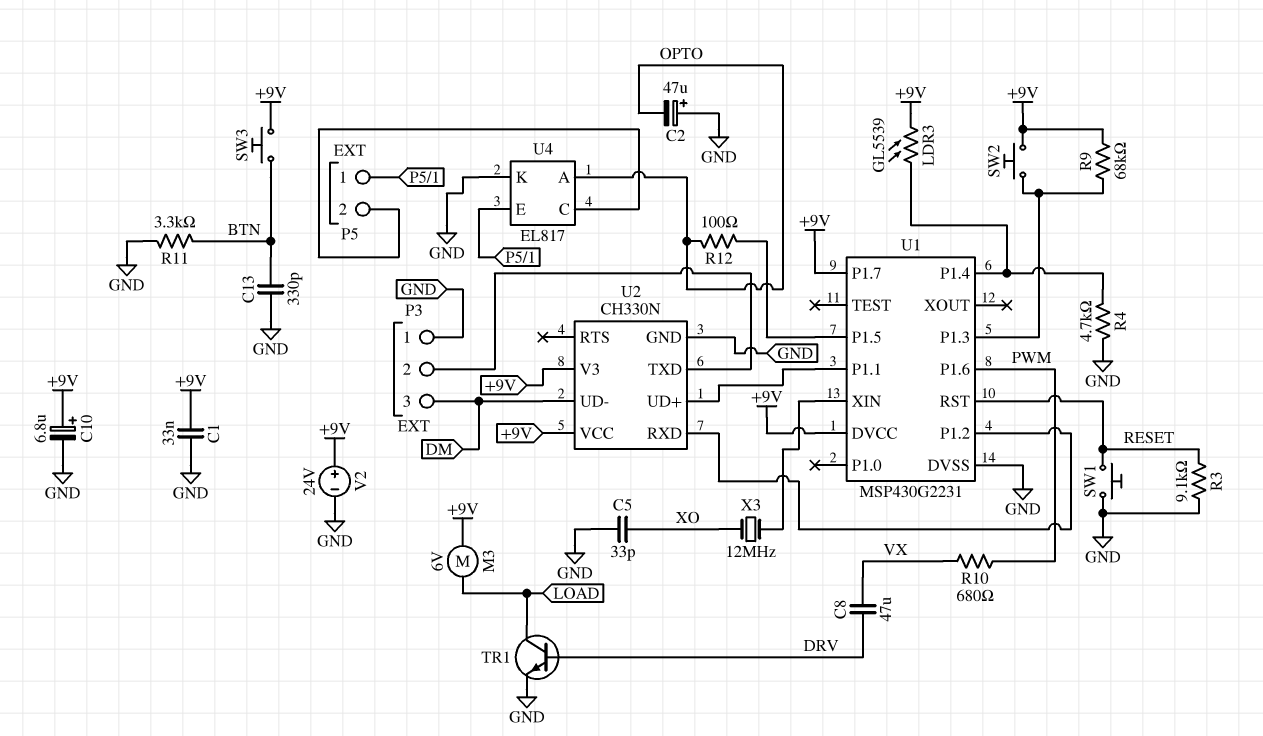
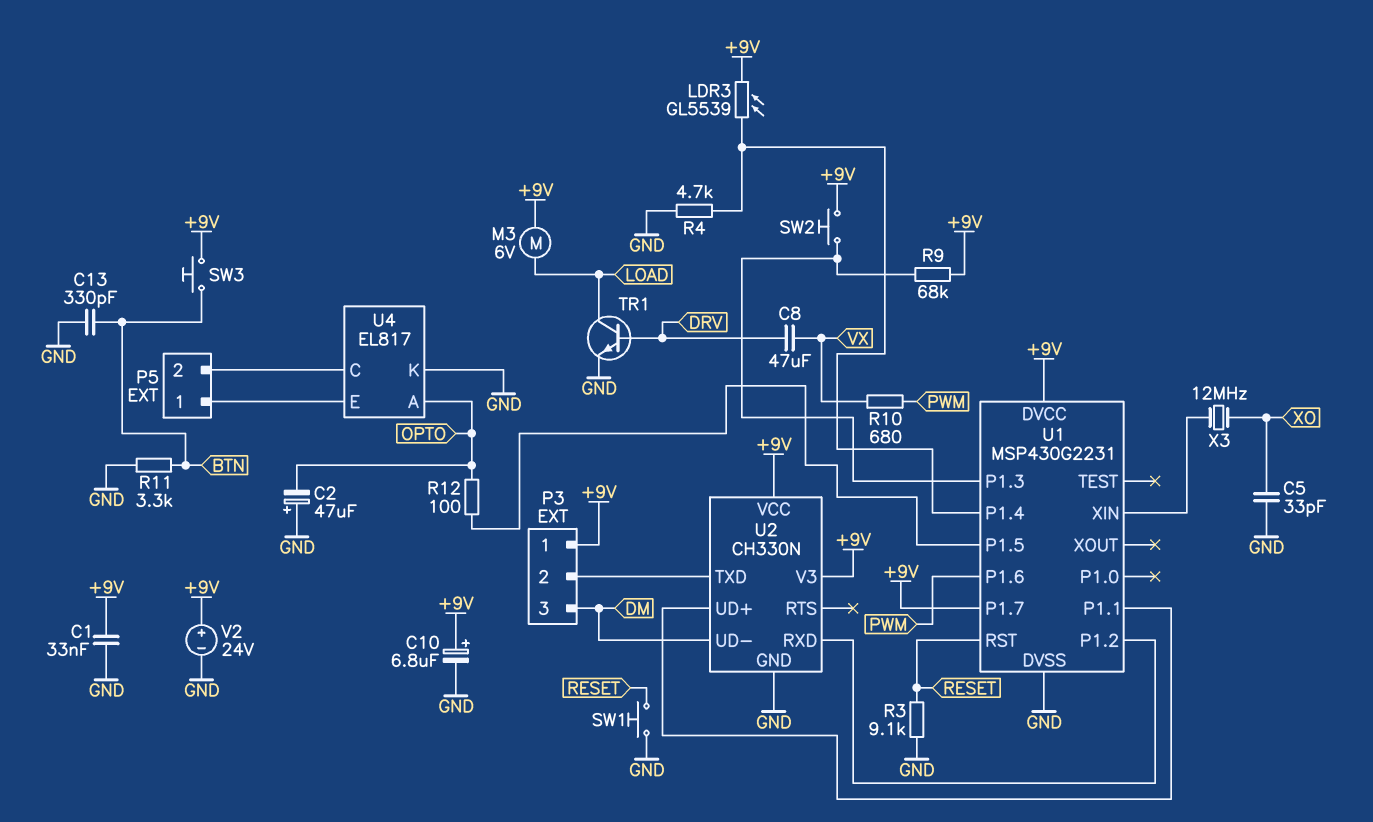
P3 pin 1: GND -> +9V

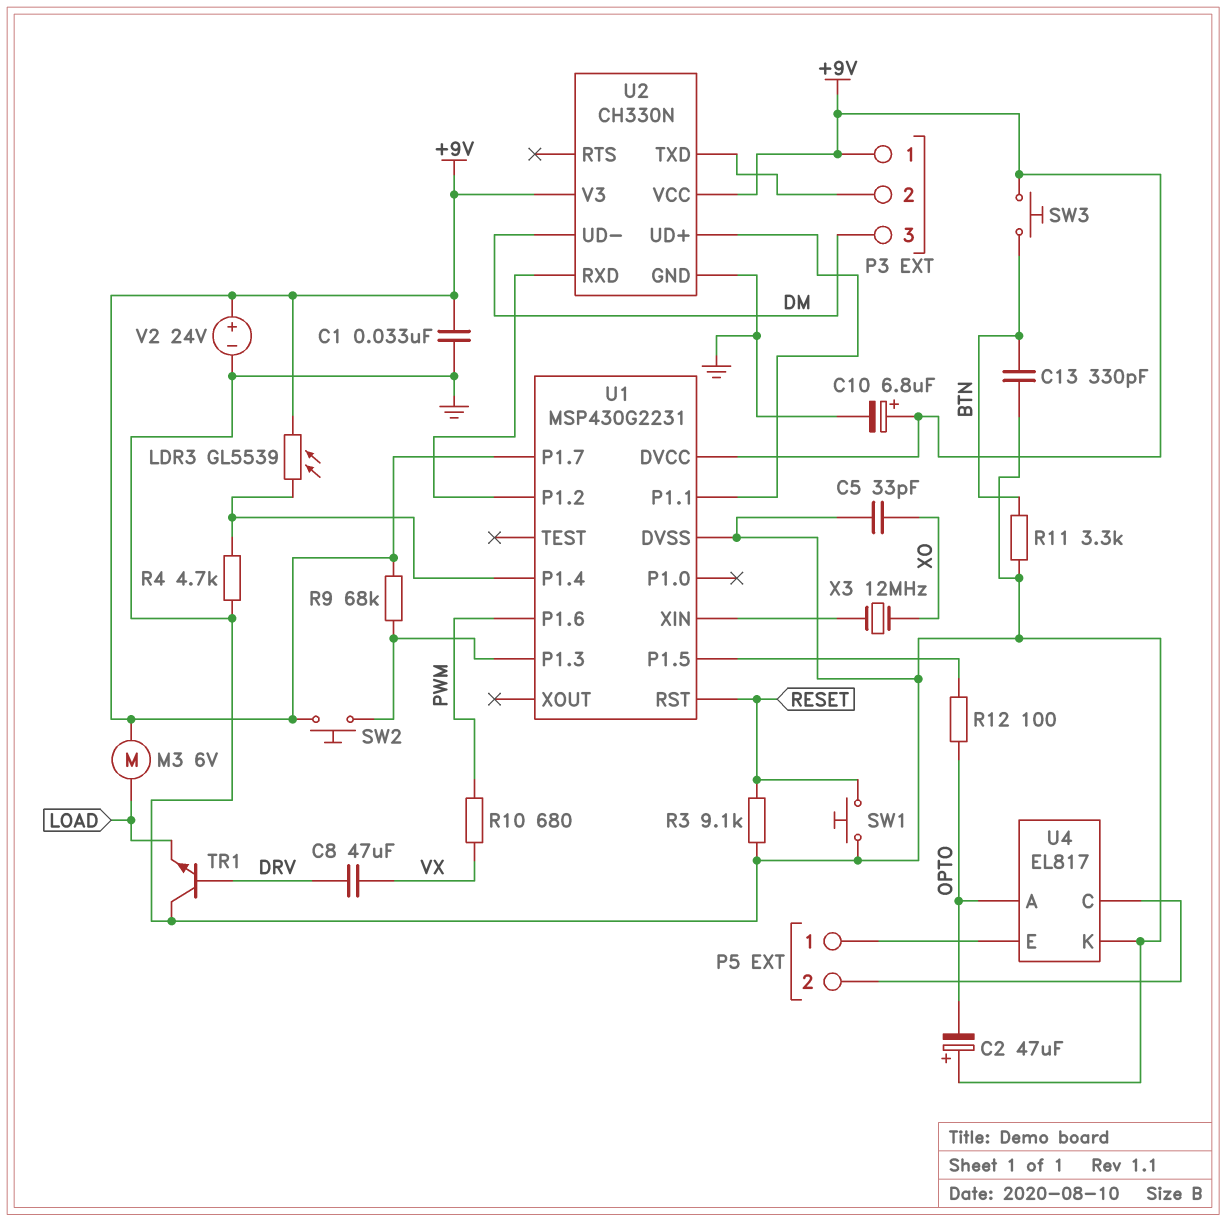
TR1: NPN (B DRV, C LOAD, E GND) -> NPN (B DRV, C GND, E LOAD)

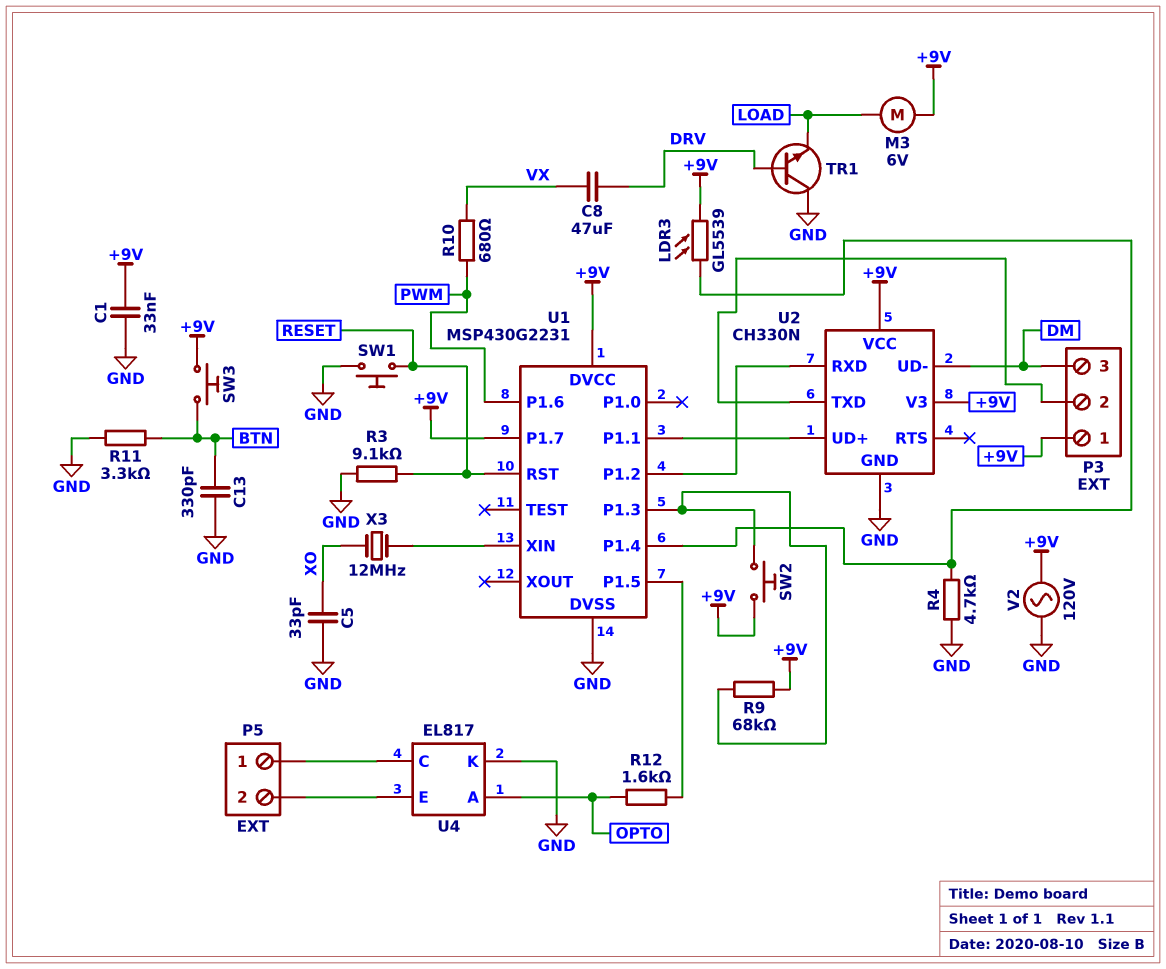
C2: 47uF (plus GND, minus OPTO) -> none
C10: 6.8uF (plus +9V, minus GND) -> none
R12: 100 (OPTO, U1/P1.5) -> 1.6k (OPTO, U1/P1.5)
U4 pin C: P5/2 -> P5/1
U4 pin E: P5/1 -> P5/2
V2: 24V (plus +9V, minus GND) -> AC 120V (+9V, GND)

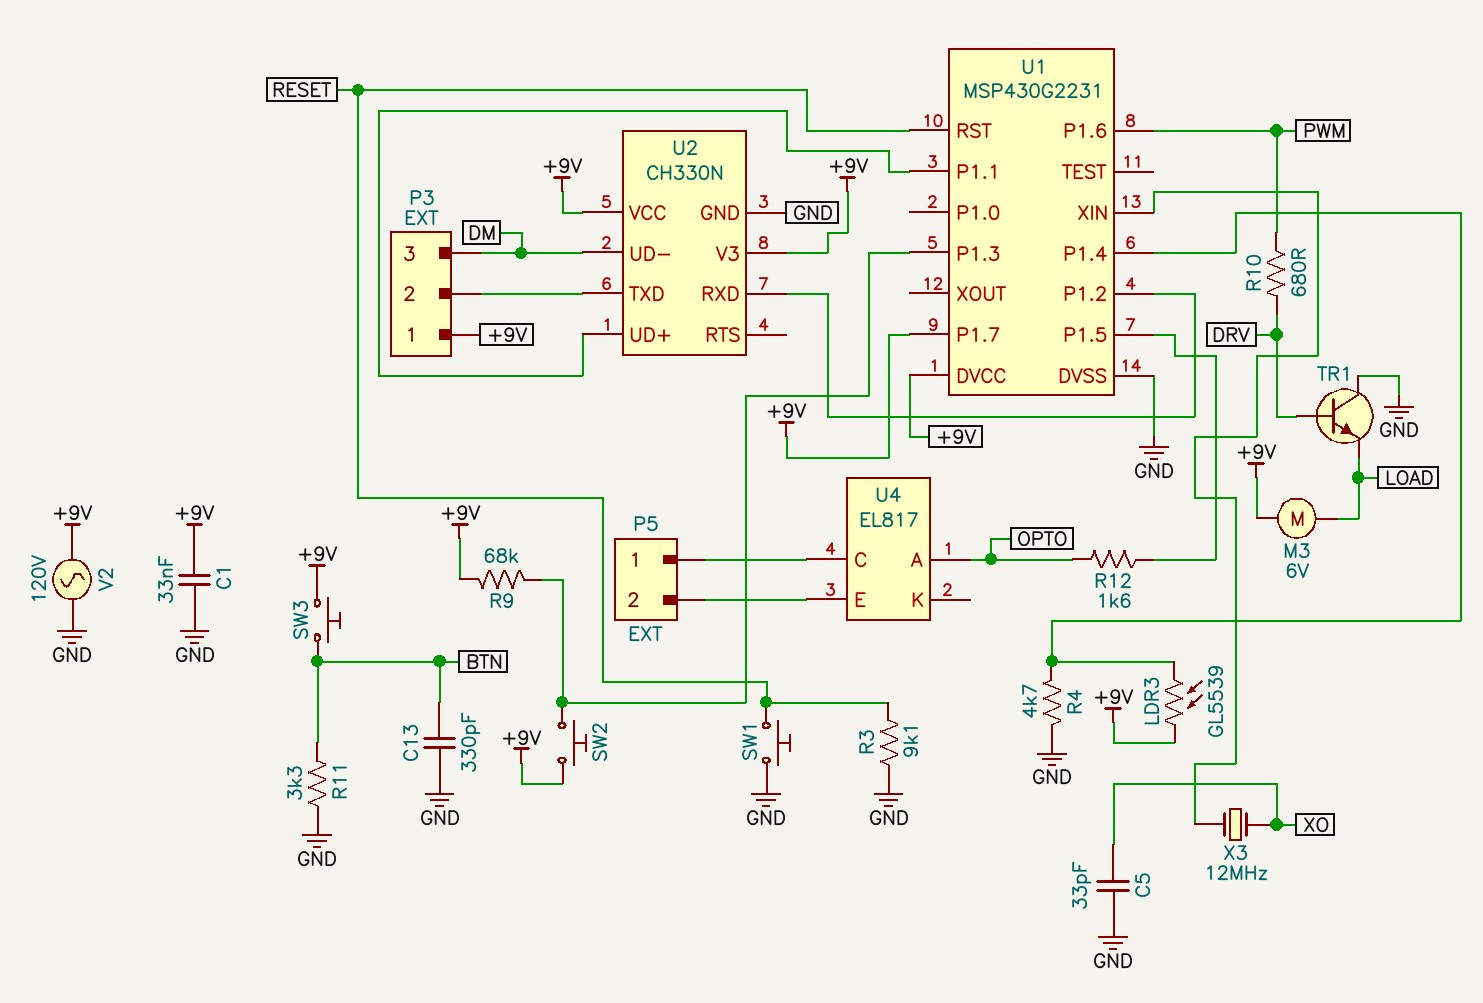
C8: 47uF (DRV, VX) -> none
R10: 680 (PWM, VX) -> 680 (DRV, PWM)
U4 pin K: GND -> none

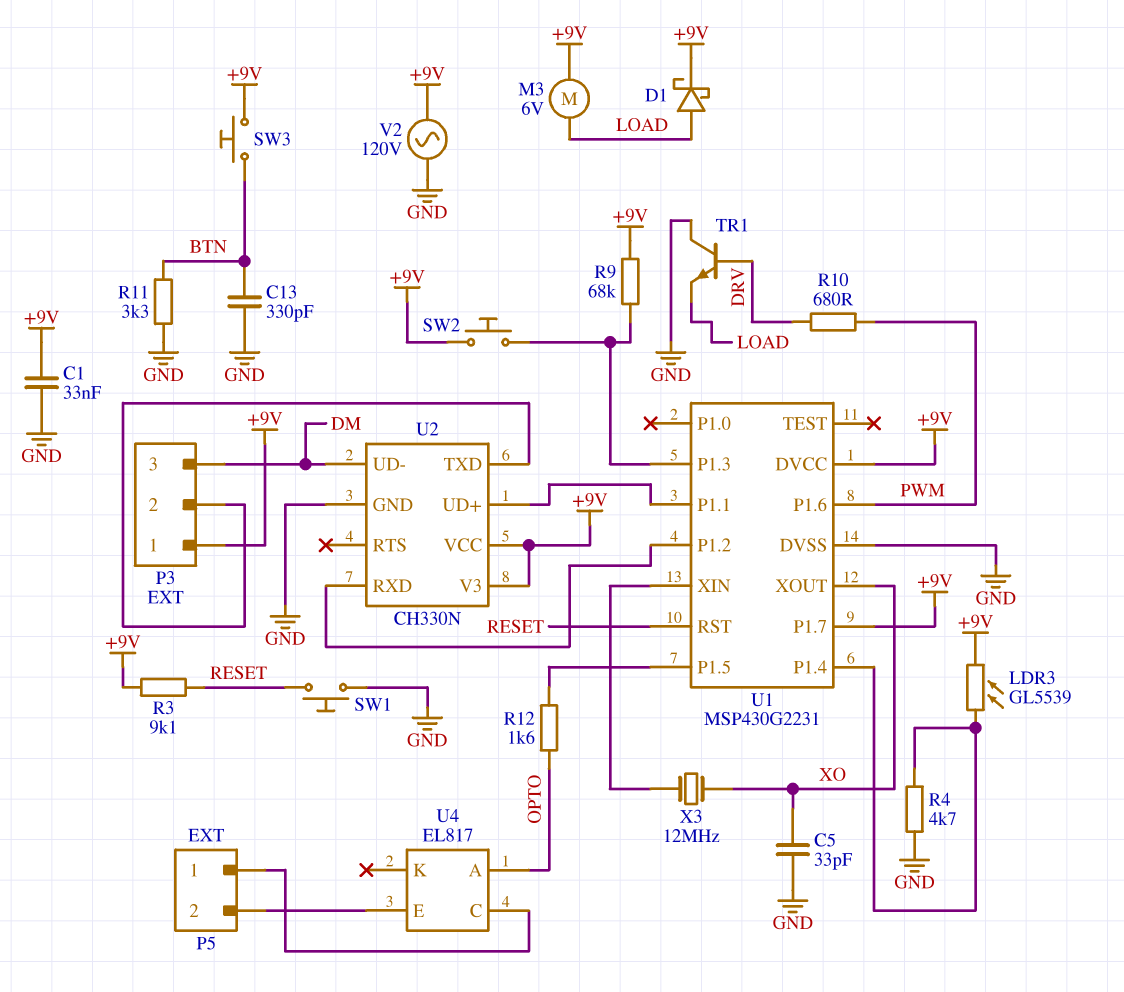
D1: none -> schottky (A LOAD, K +9V)
R3: 9.1k (GND, RESET) -> 9.1k (+9V, RESET)
U1 pin XOUT: none -> XO

